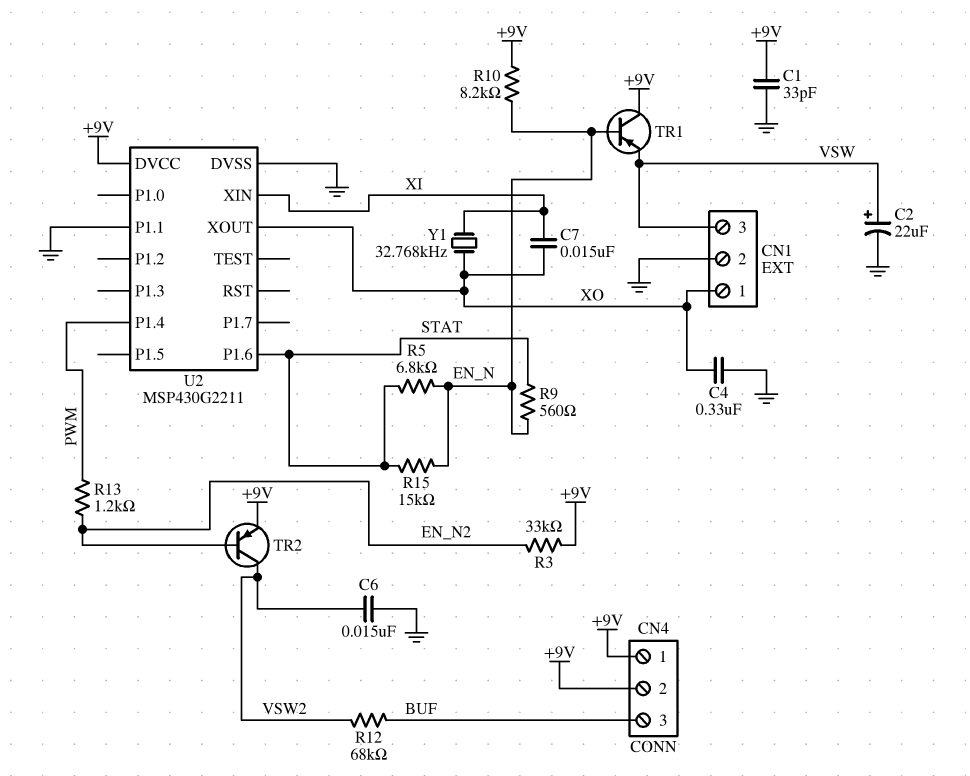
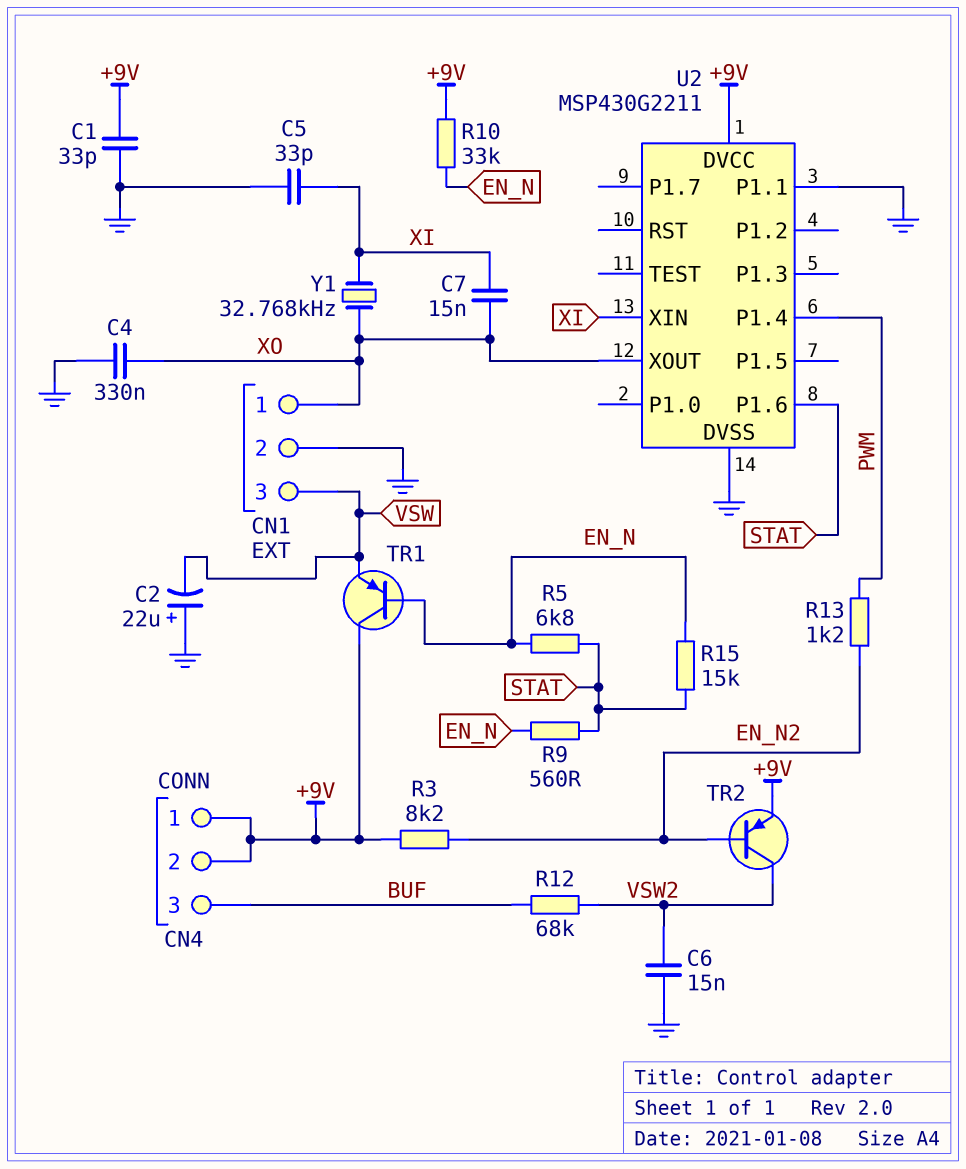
C2: 22uF (plus VSW, minus GND) -> 22uF (plus GND, minus VSW)
C5: none -> 33pF (GND, XI)
R3: 33k (+9V, EN_N2) -> 8.2k (+9V, EN_N2)
R10: 8.2k (+9V, EN_N) -> 33k (+9V, EN_N)

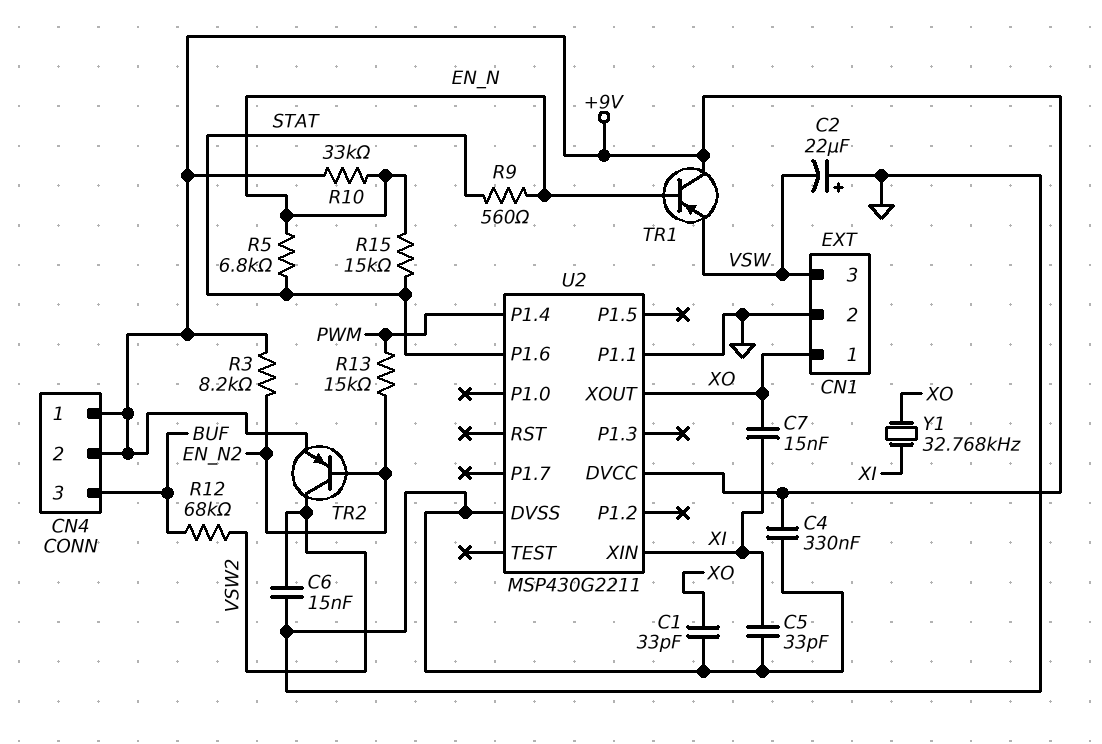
C1: 33pF (+9V, GND) -> 33pF (GND, XO)
C4: 330nF (GND, XO) -> 330nF (+9V, GND)
R13: 1.2k (EN_N2, PWM) -> 15k (EN_N2, PWM)

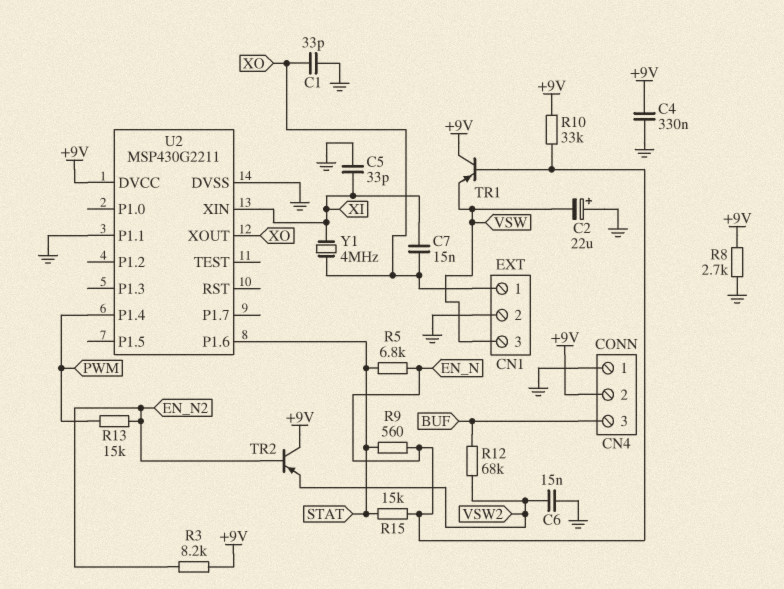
CN4 pin 1: +9V -> GND
R8: none -> 2.7k (+9V, GND)
TR2: PNP (B EN_N2, C VSW2, E +9V) -> PNP (B EN_N2, C +9V, E VSW2)
Y1: 32.768kHz (XI, XO) -> 4MHz (XI, XO)

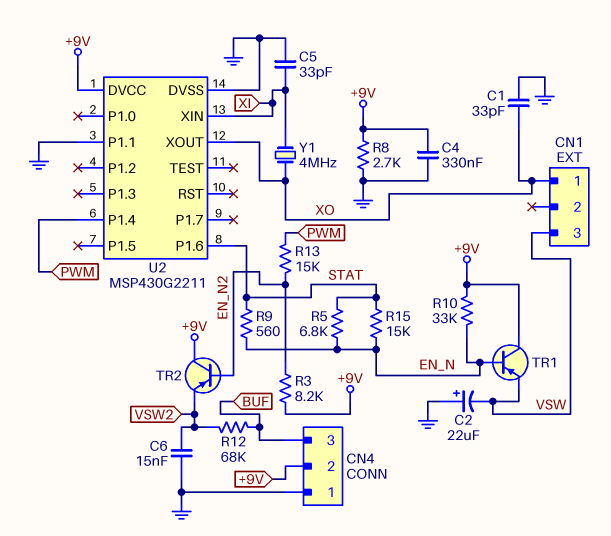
C7: 15nF (XI, XO) -> none
CN1 pin 2: GND -> none

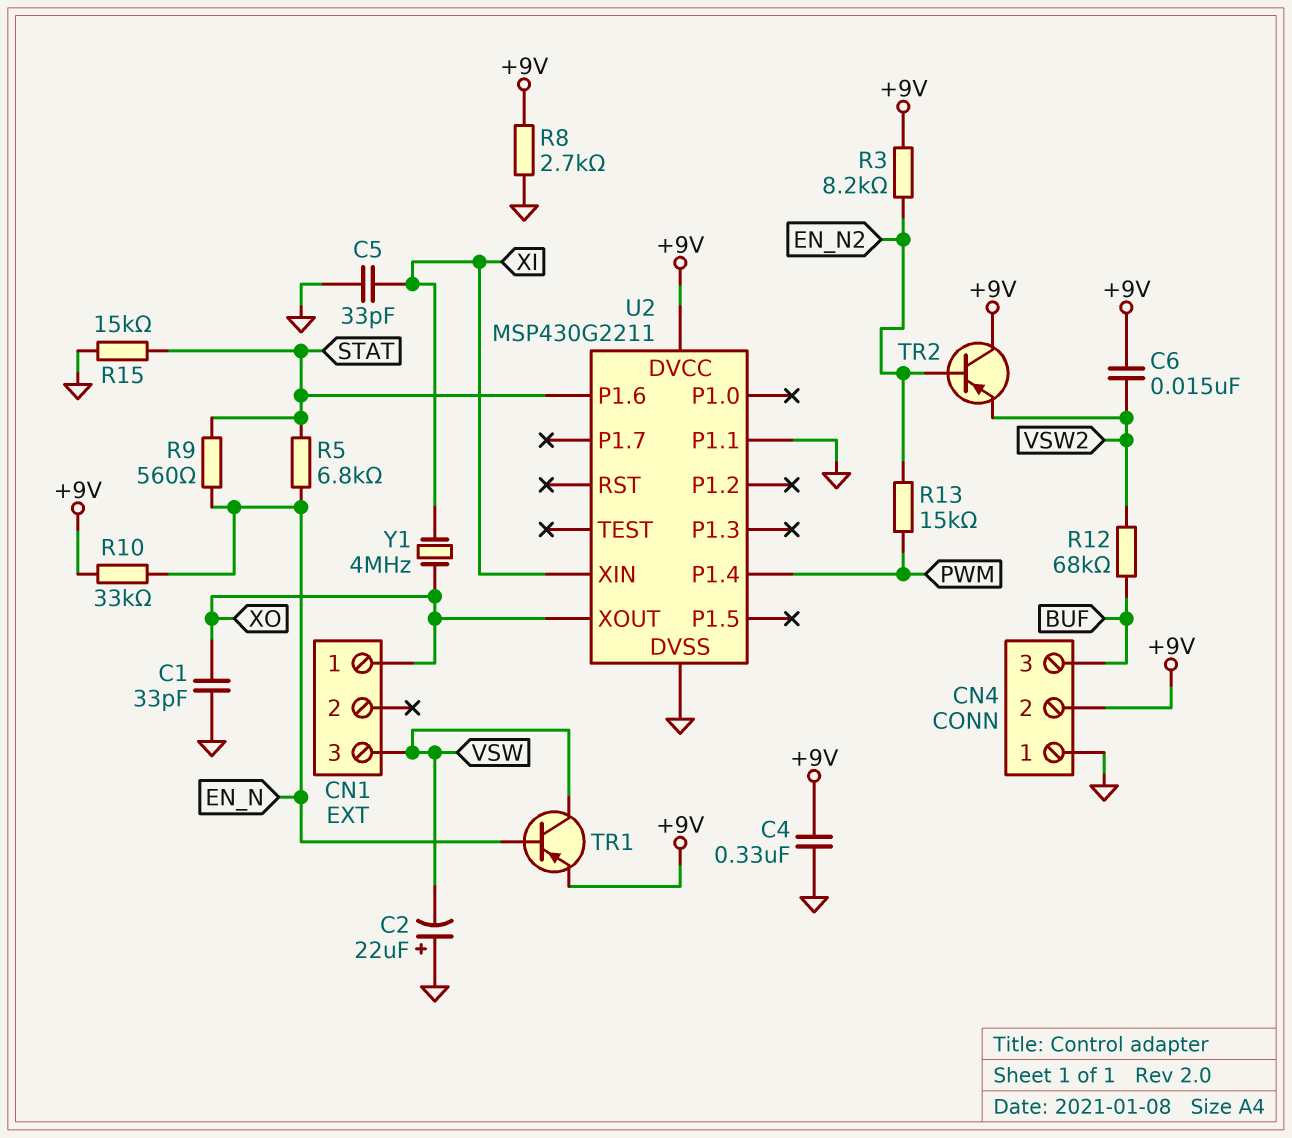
C6: 15nF (GND, VSW2) -> 15nF (+9V, VSW2)
R15: 15k (EN_N, STAT) -> 15k (GND, STAT)
TR1: PNP (B EN_N, C +9V, E VSW) -> PNP (B EN_N, C VSW, E +9V)

